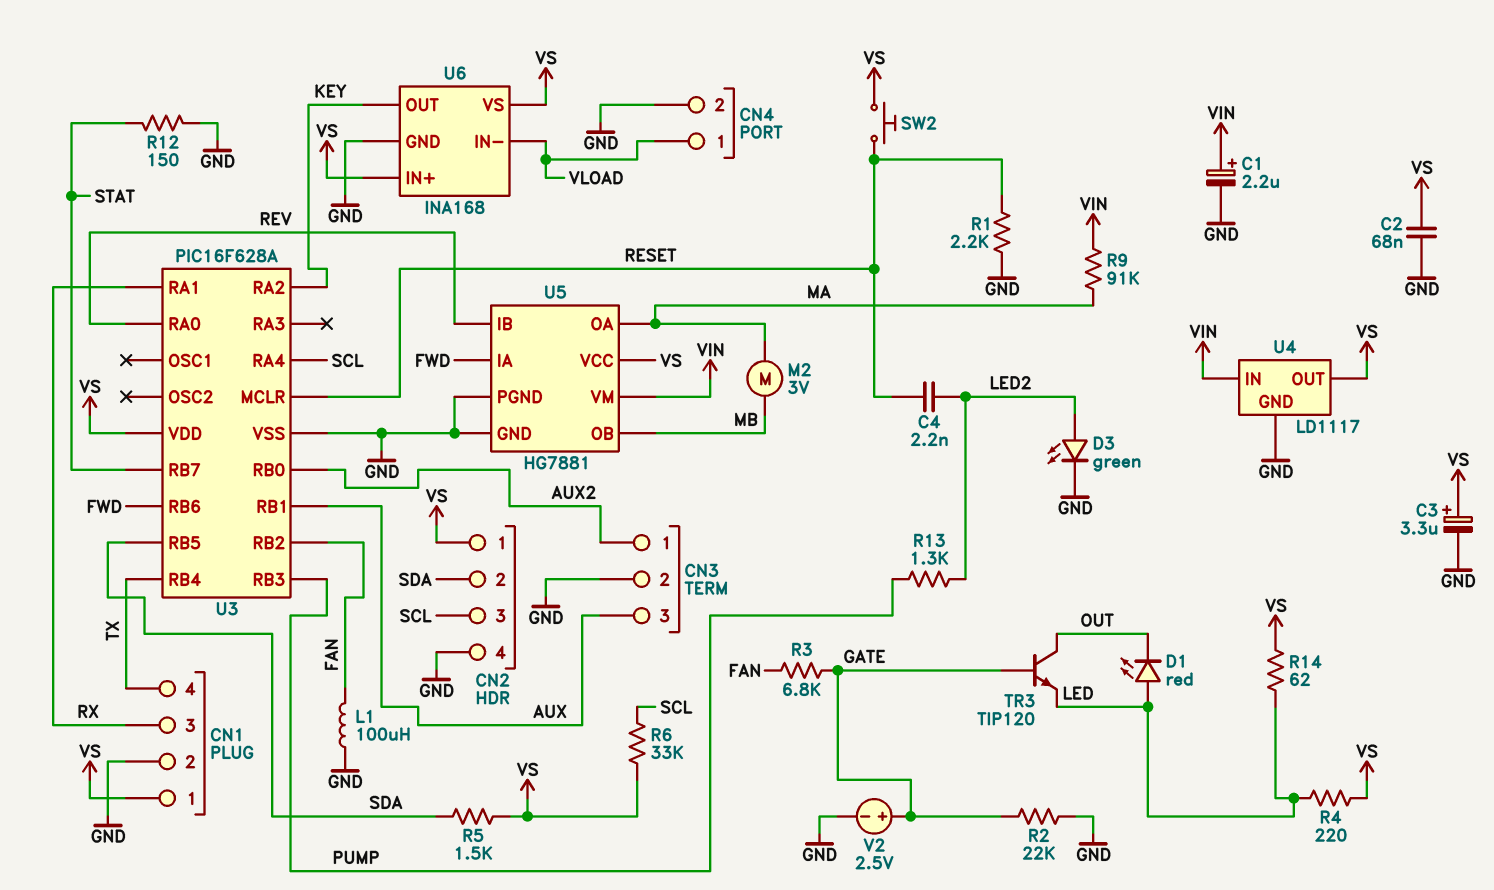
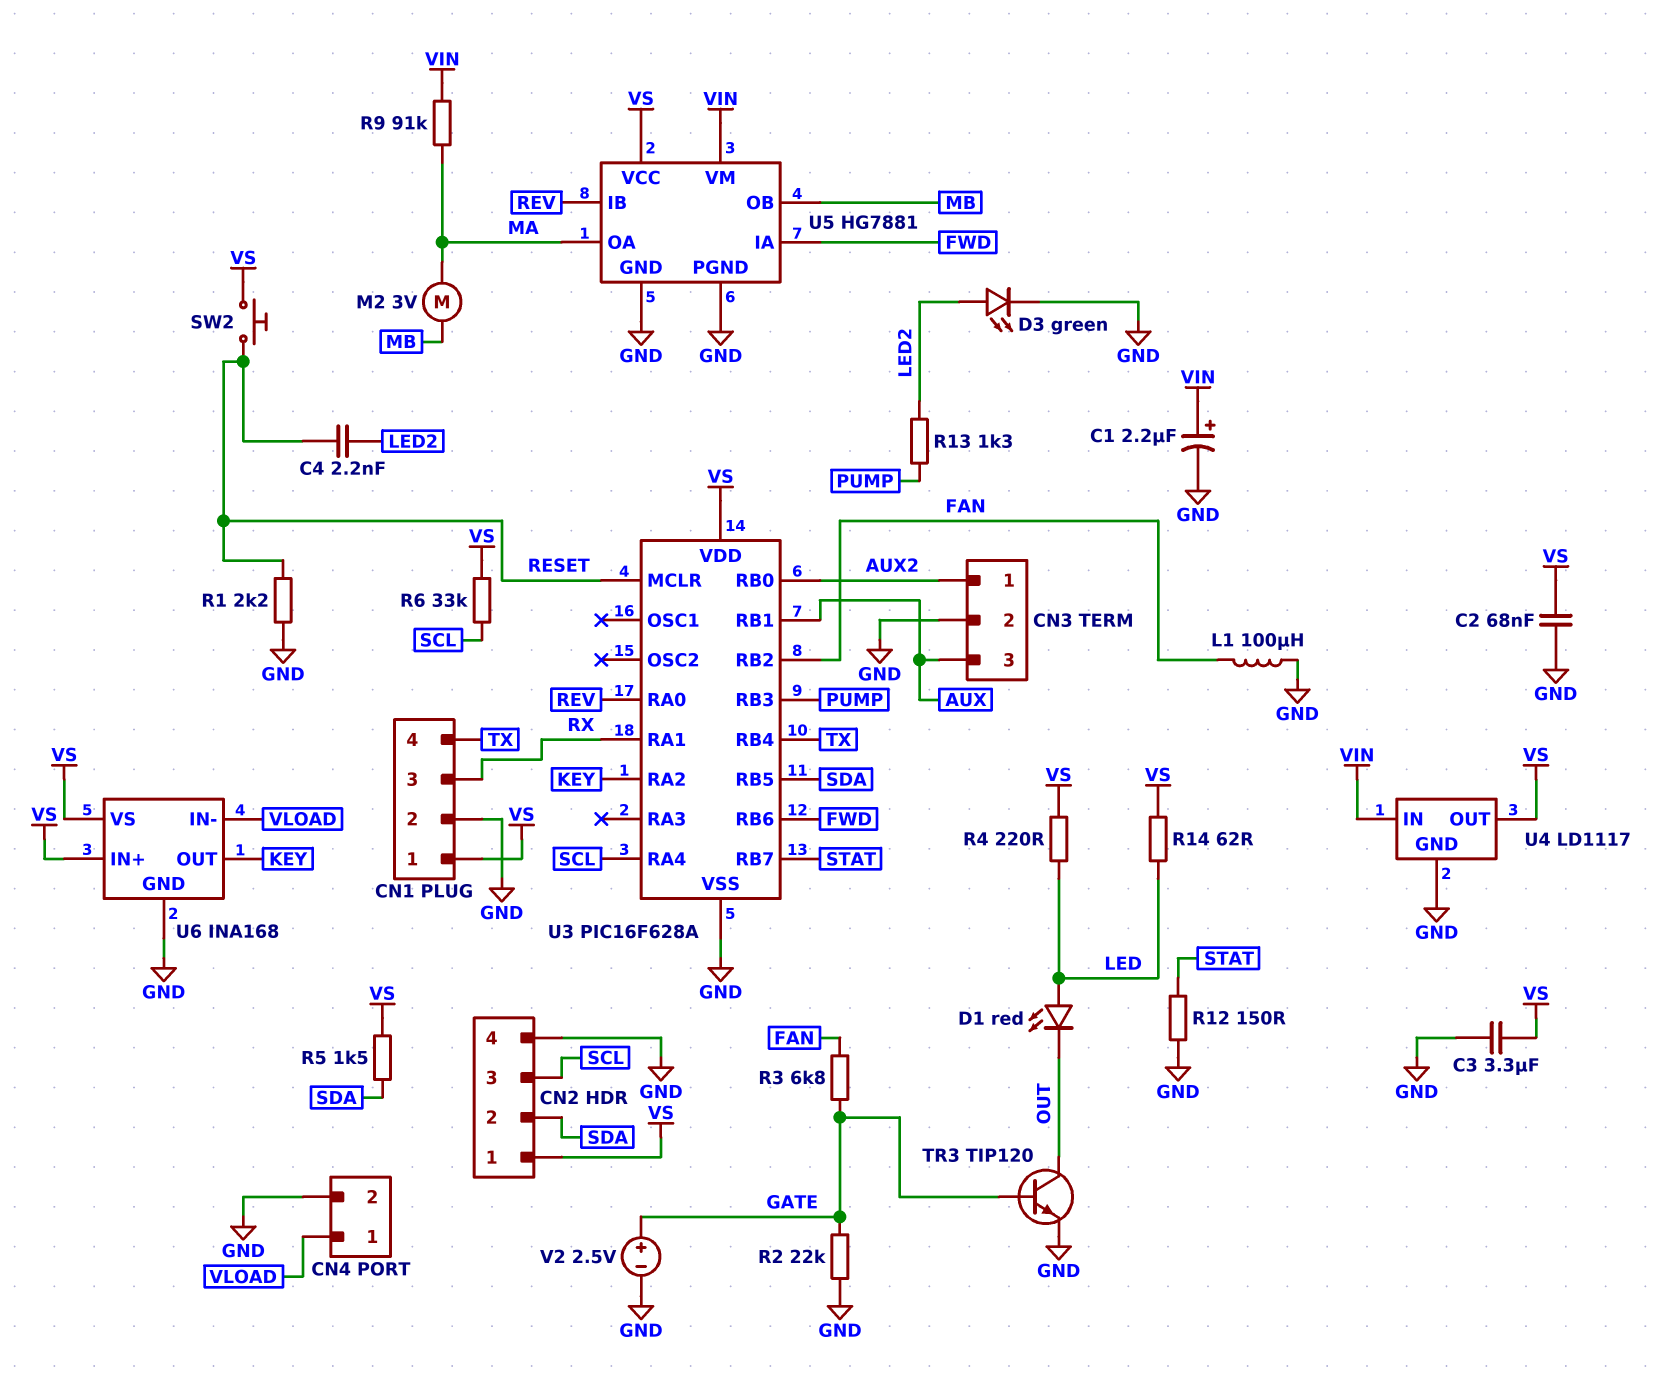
C3: 3.3uF (plus VS, minus GND) -> 3.3uF (GND, VS)
TR3: NPN TIP120 (B GATE, C OUT, E LED) -> NPN TIP120 (B GATE, C OUT, E GND)

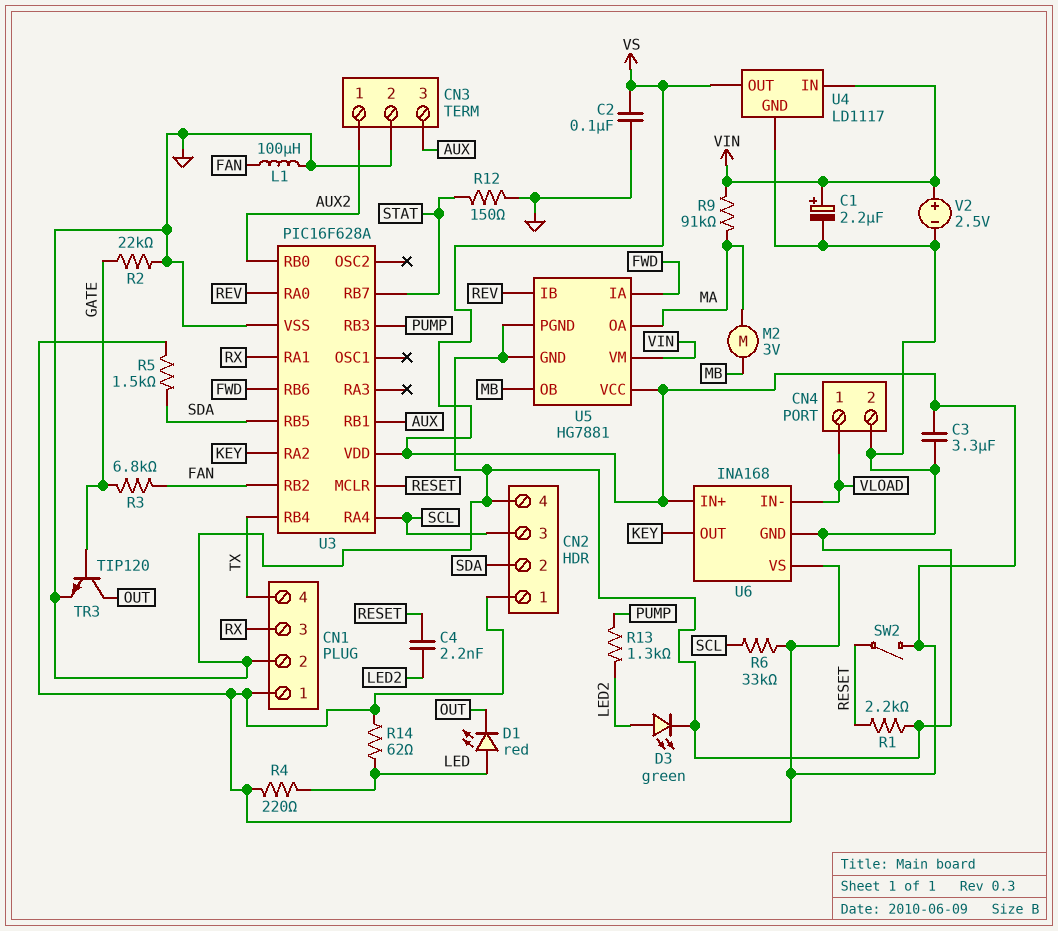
C2: 68nF (GND, VS) -> 100nF (GND, VS)
SW2: button (RESET, VS) -> switch (RESET, VS)
V2: 2.5V (plus GATE, minus GND) -> 2.5V (plus VIN, minus GND)

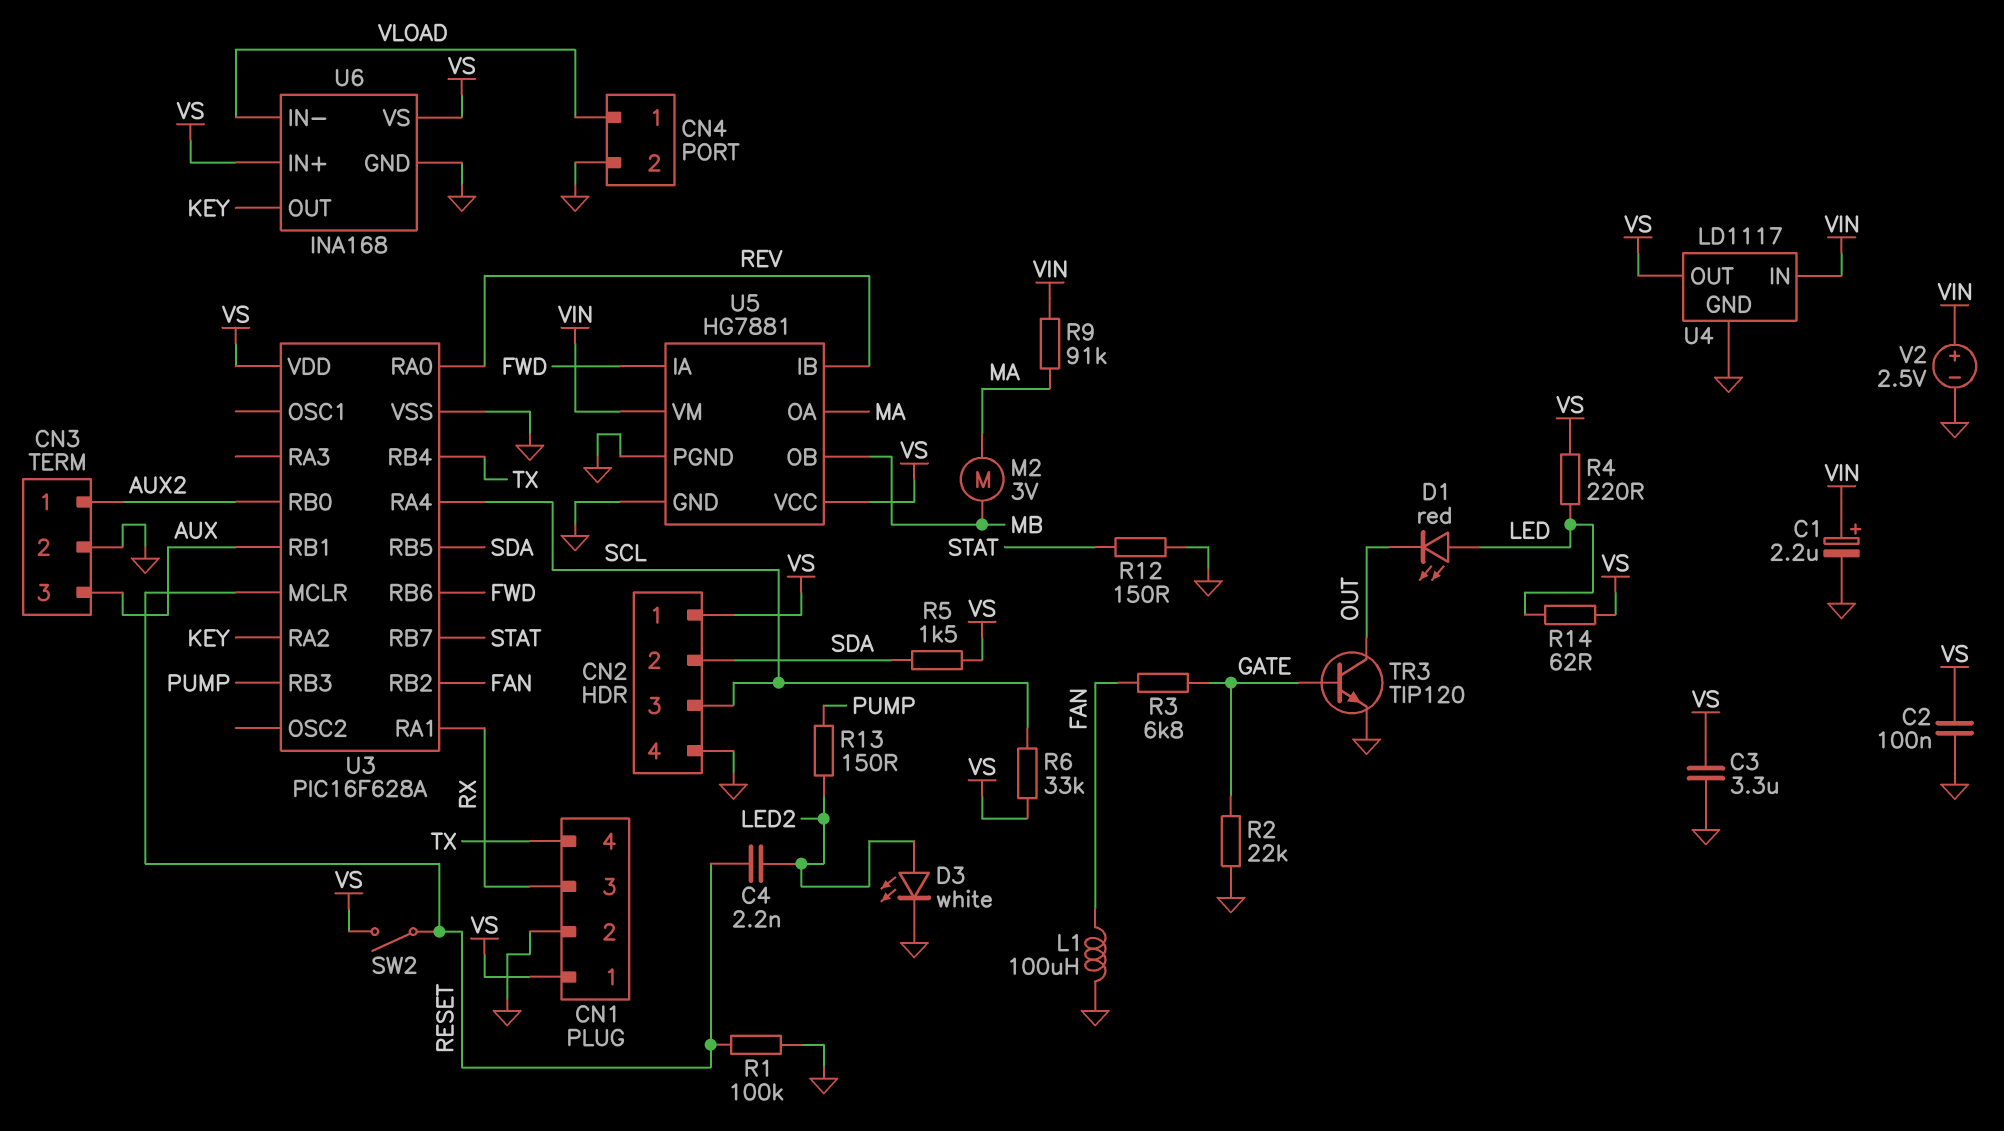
D3: LED green (A LED2, K GND) -> LED white (A LED2, K GND)
R1: 2.2k (GND, RESET) -> 100k (GND, RESET)
R13: 1.3k (LED2, PUMP) -> 150 (LED2, PUMP)

